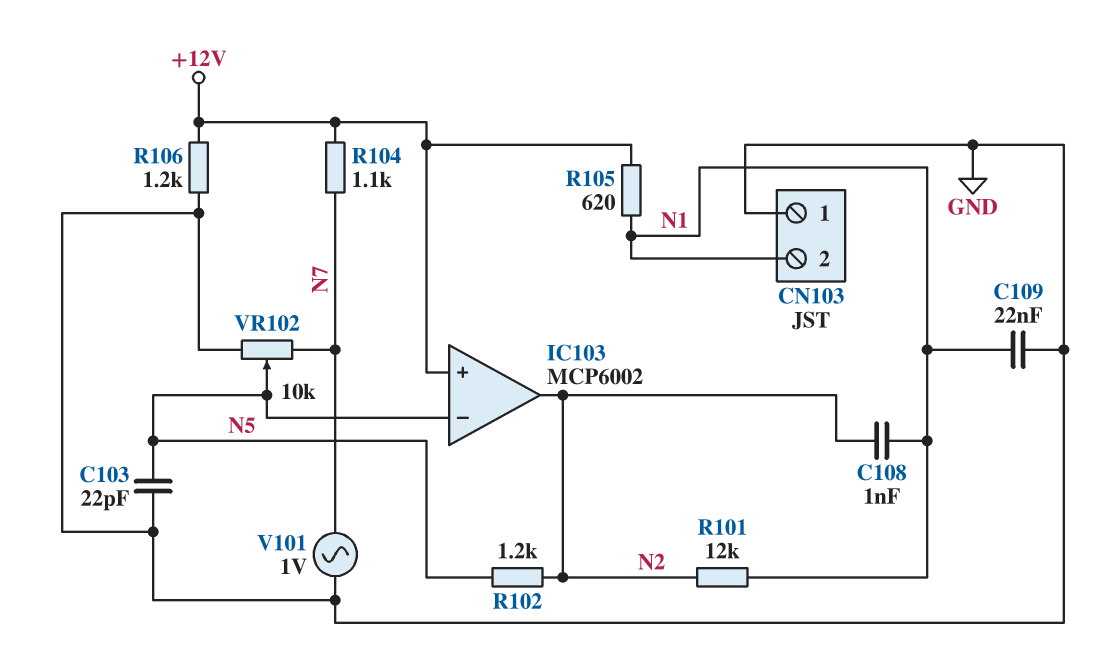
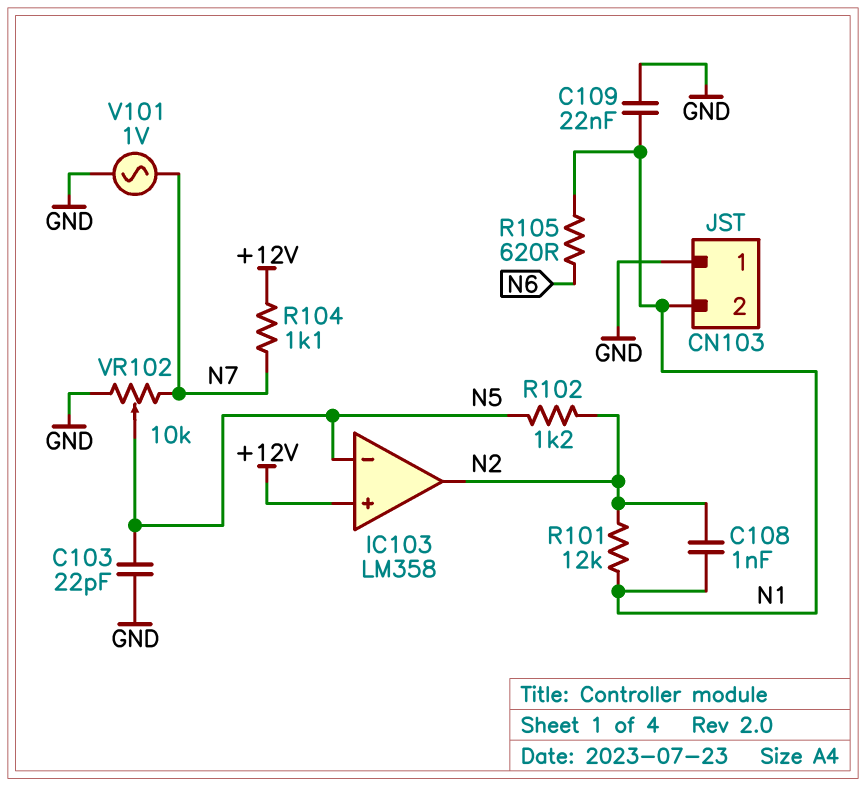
IC103: MCP6002 -> LM358
R105: 620 (+12V, N1) -> 620 (N1, N6)
R106: 1.2k (+12V, GND) -> none

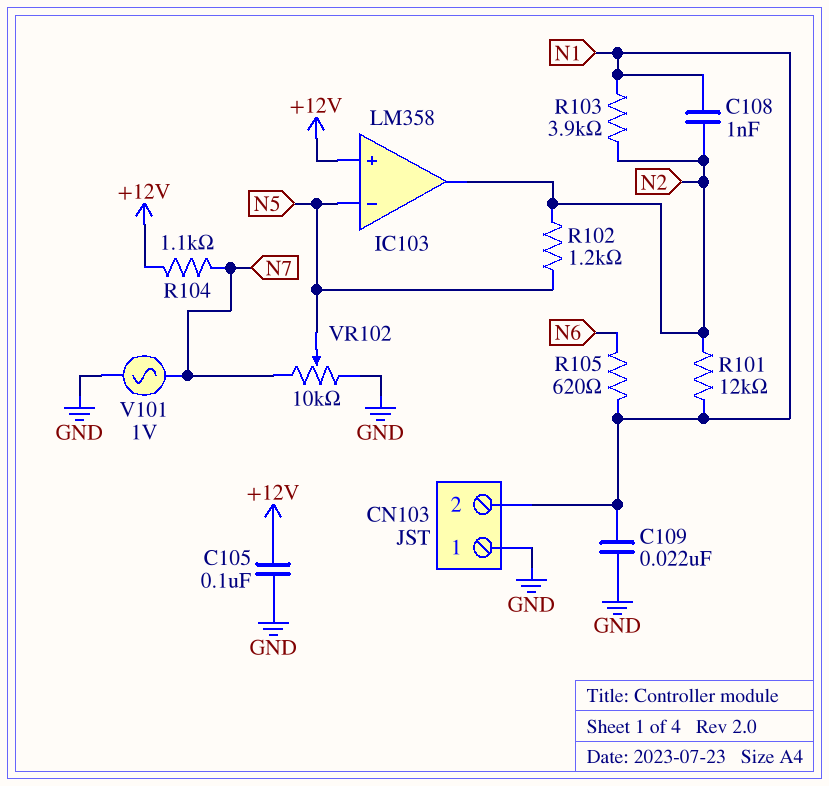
C103: 22pF (GND, N5) -> none
C105: none -> 100nF (+12V, GND)
R103: none -> 3.9k (N1, N2)

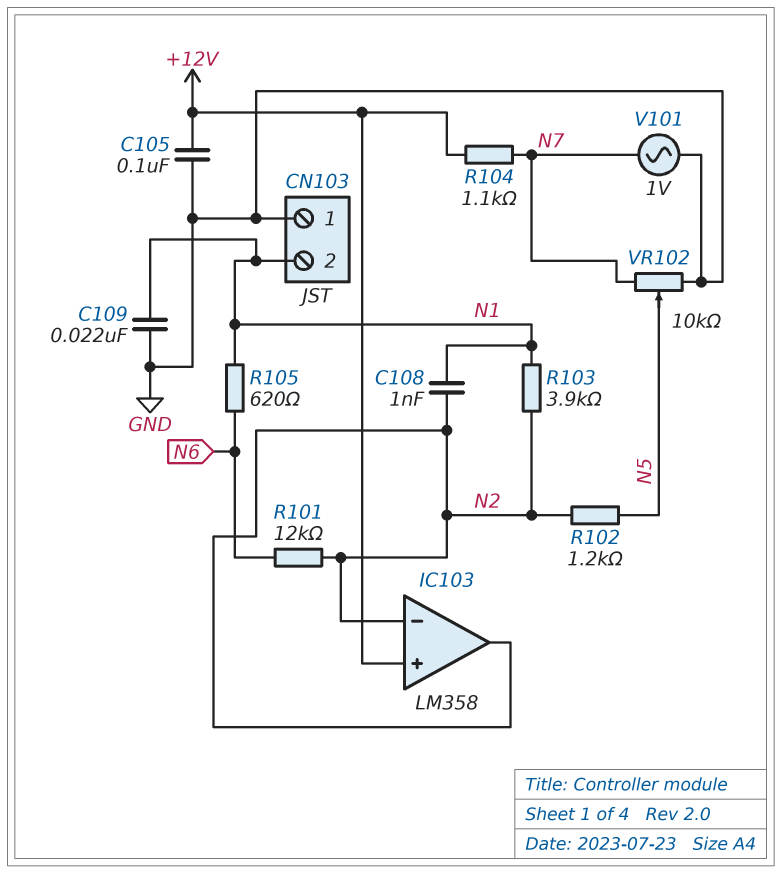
IC103 pin in-: N5 -> N2
R101: 12k (N1, N2) -> 12k (N2, N6)

